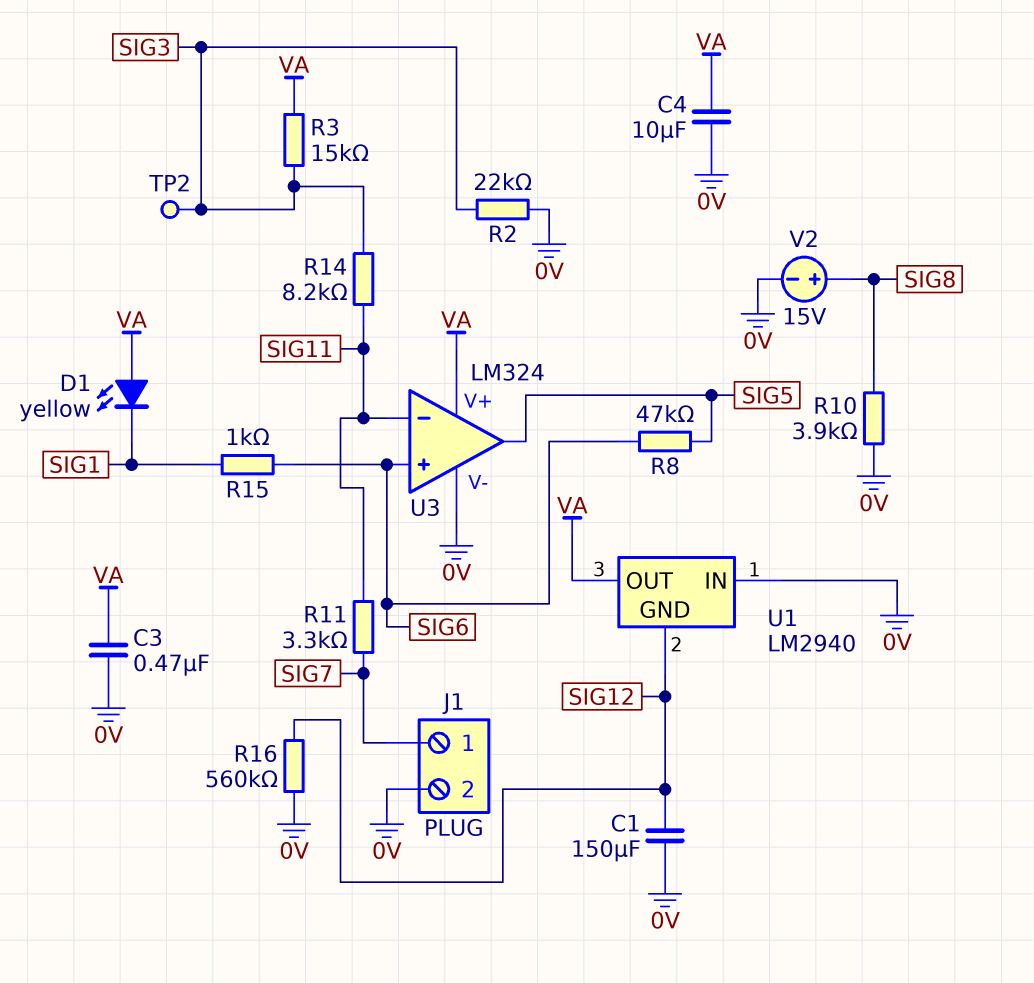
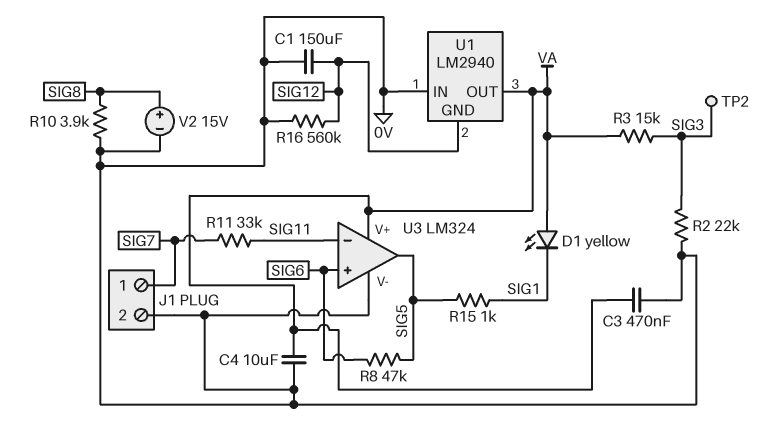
R11: 3.3k (SIG7, SIG11) -> 33k (SIG7, SIG11)
R14: 8.2k (SIG3, SIG11) -> none
R15: 1k (SIG1, SIG6) -> 1k (SIG1, SIG5)

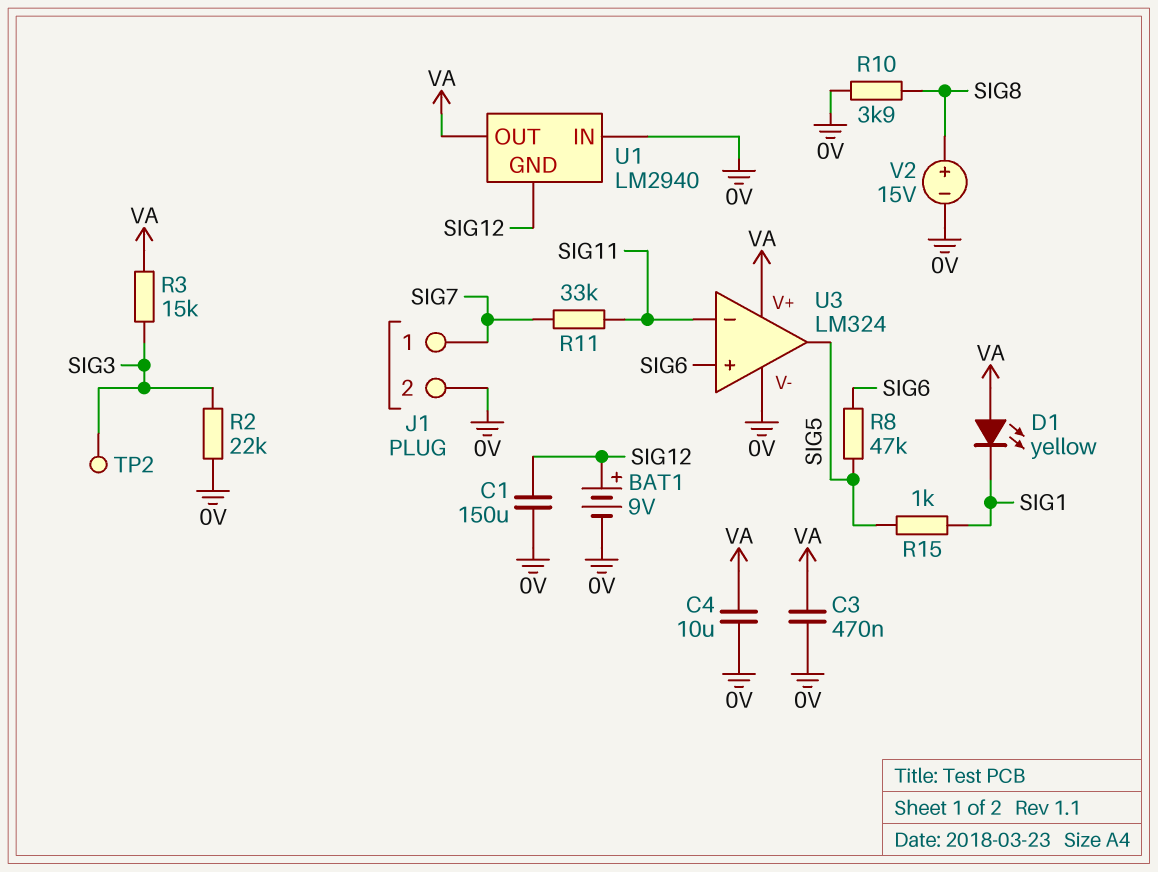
BAT1: none -> 9V (plus SIG12, minus 0V)
R16: 560k (0V, SIG12) -> none

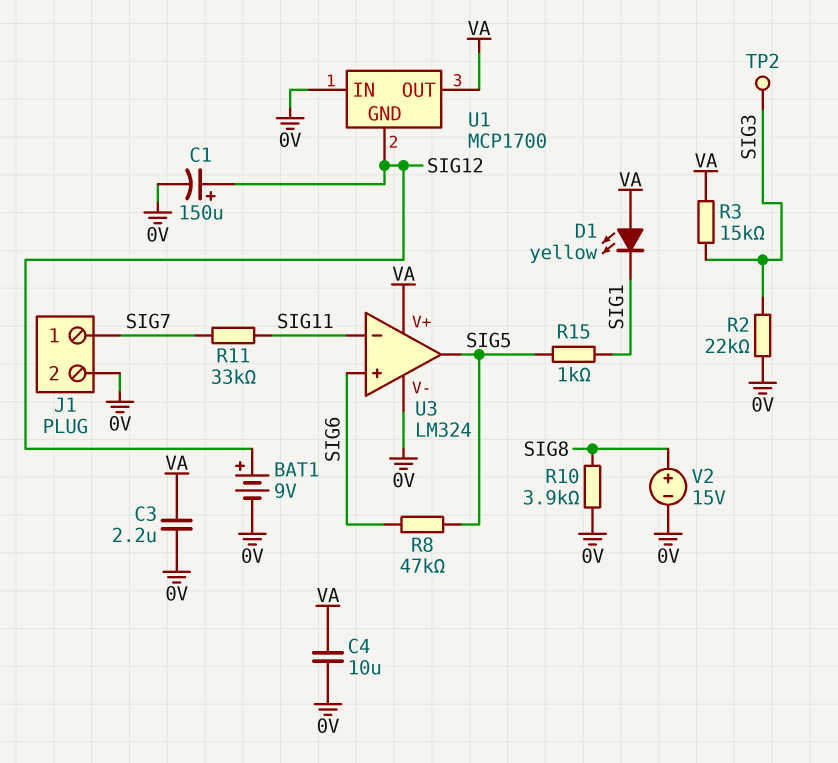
C1: 150uF (0V, SIG12) -> 150uF (plus SIG12, minus 0V)
C3: 470nF (0V, VA) -> 2.2uF (0V, VA)
U1: LM2940 -> MCP1700

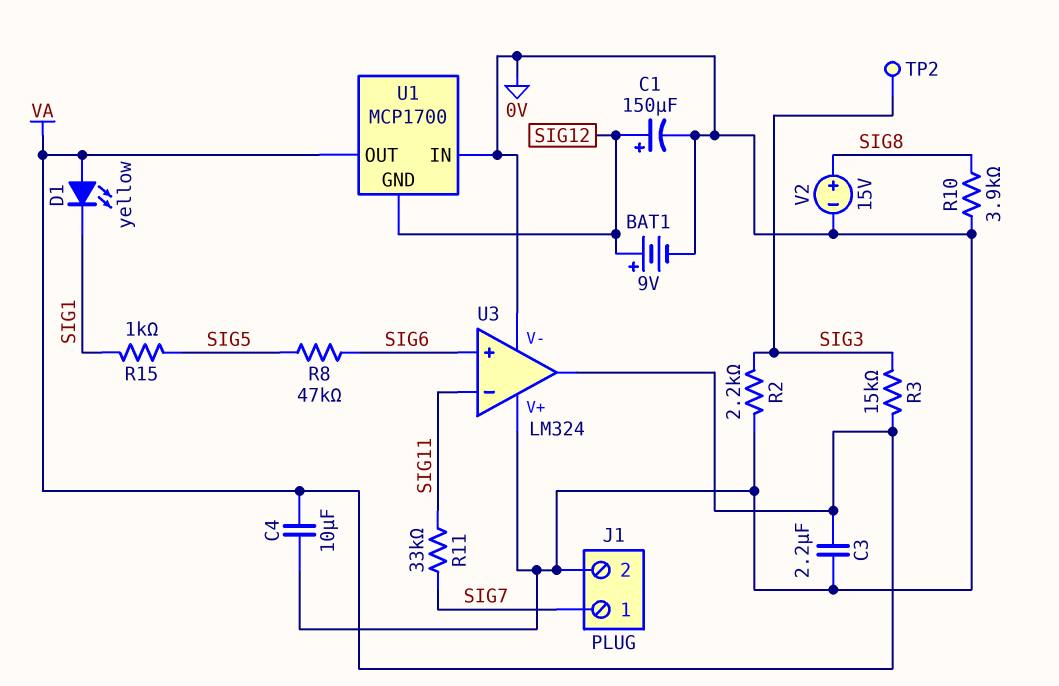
R2: 22k (0V, SIG3) -> 2.2k (0V, SIG3)
U3 pin V+: VA -> 0V
U3 pin out: SIG5 -> VA

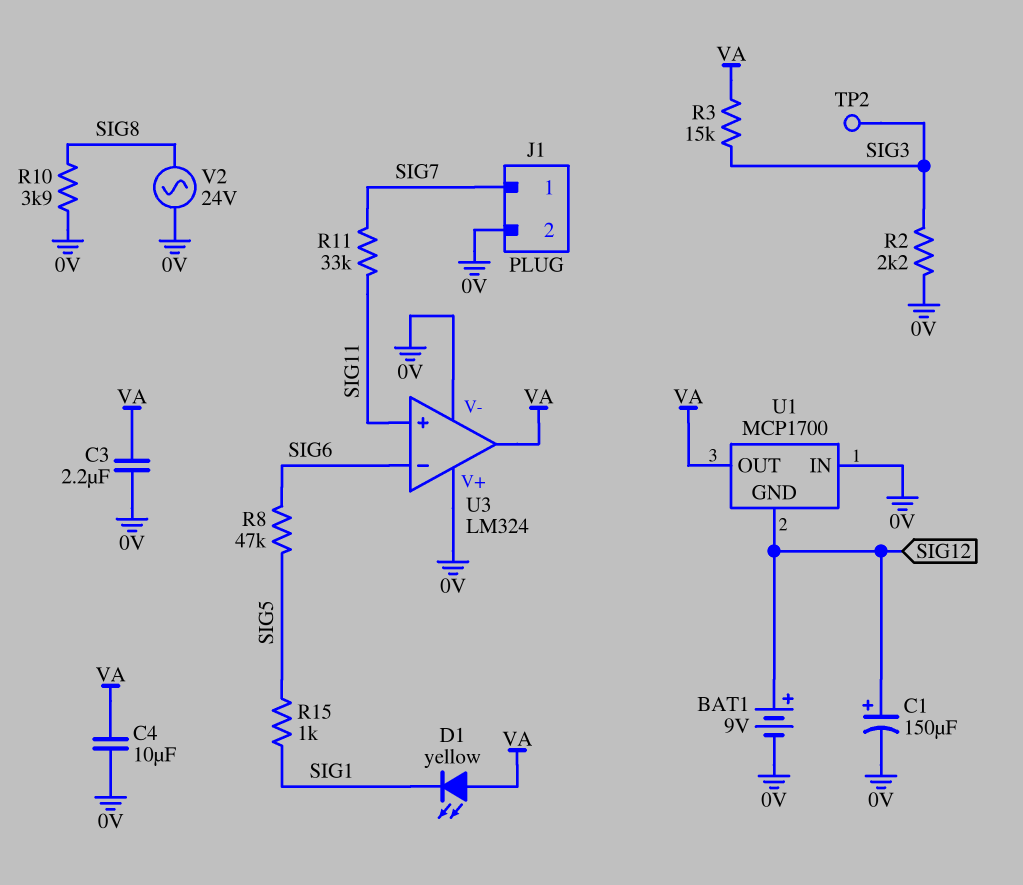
U3 pin in+: SIG6 -> SIG11
U3 pin in-: SIG11 -> SIG6
V2: 15V (plus SIG8, minus 0V) -> AC 24V (0V, SIG8)

